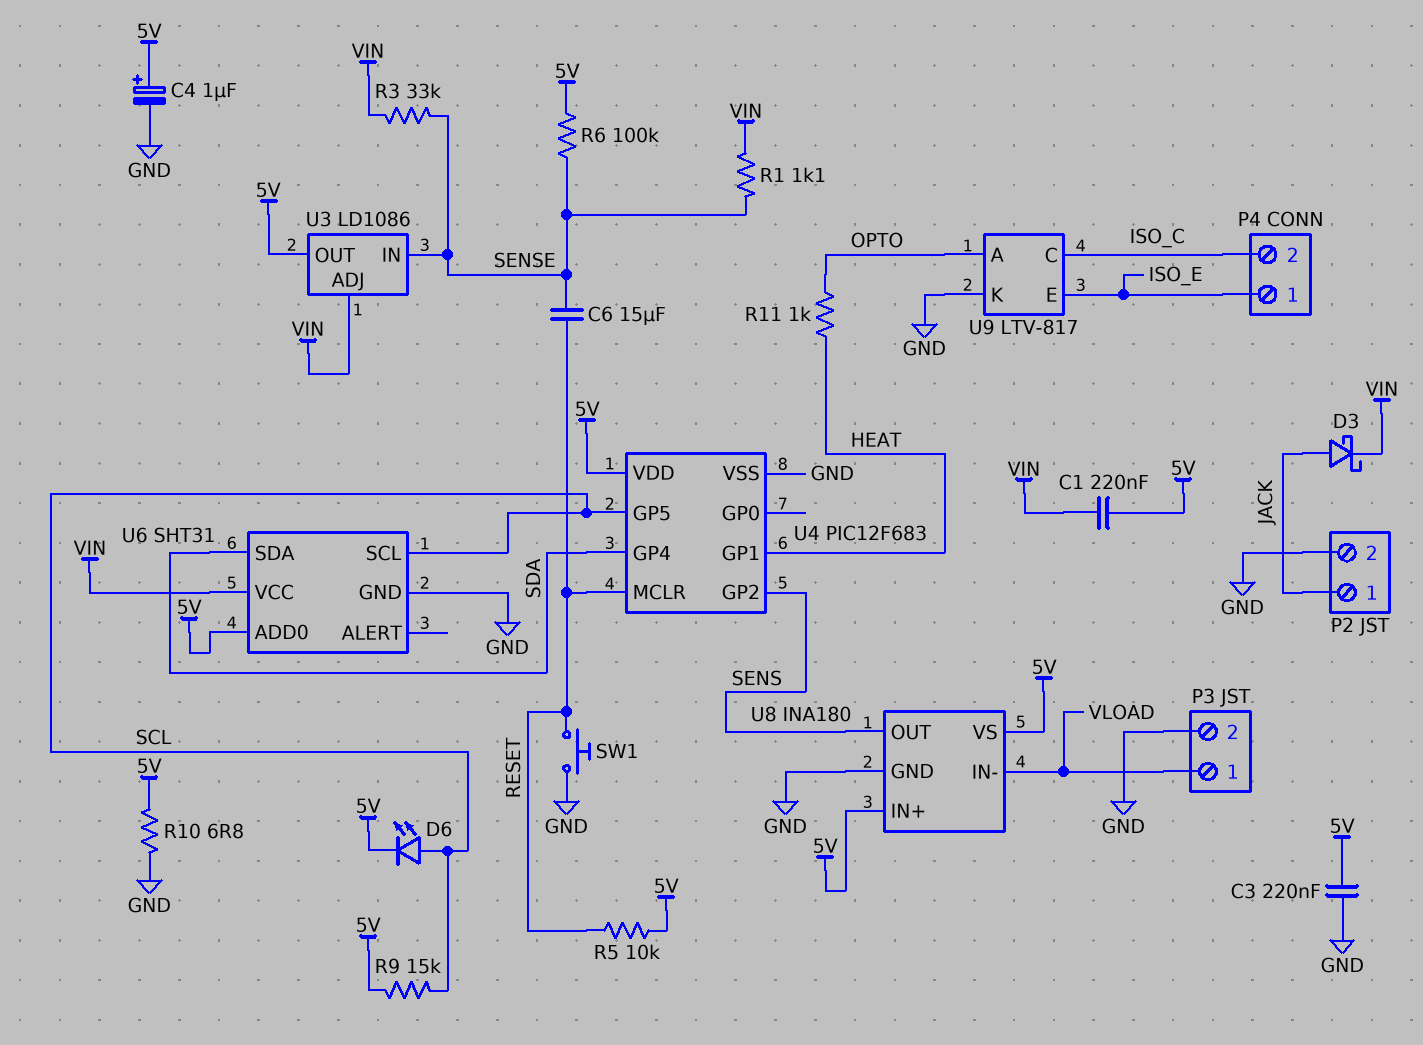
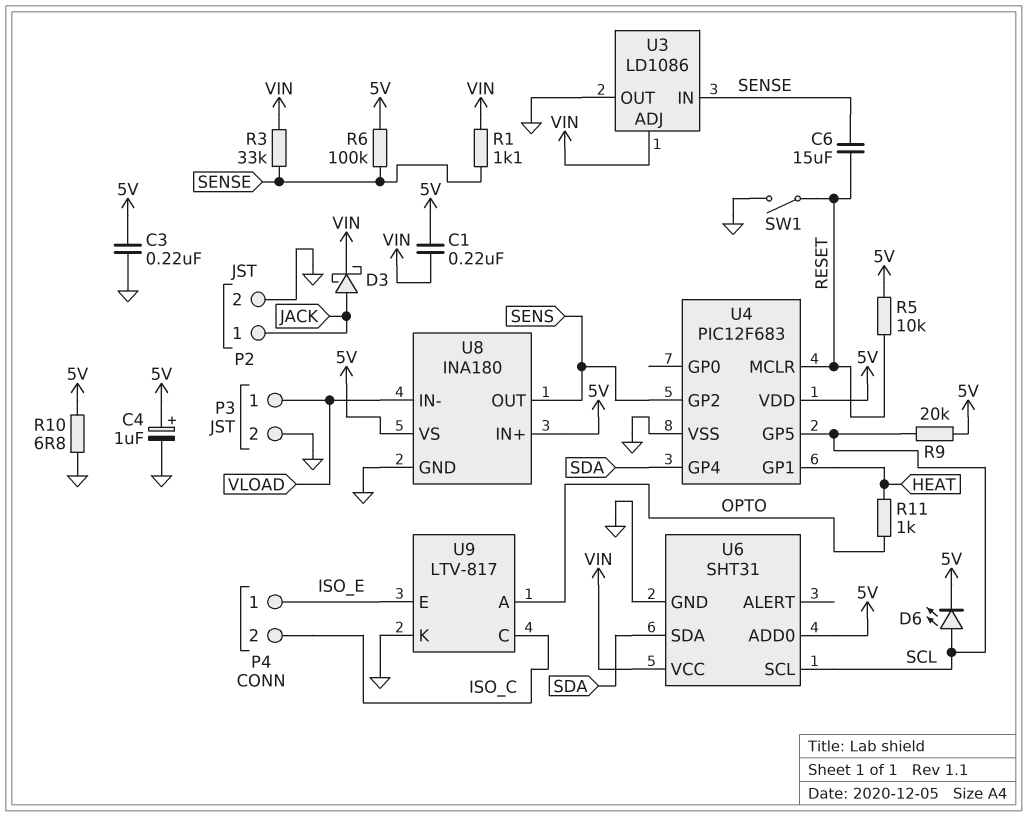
R9: 15k (5V, SCL) -> 20k (5V, SCL)
SW1: button (GND, RESET) -> switch (GND, RESET)
U3 pin OUT: 5V -> GND

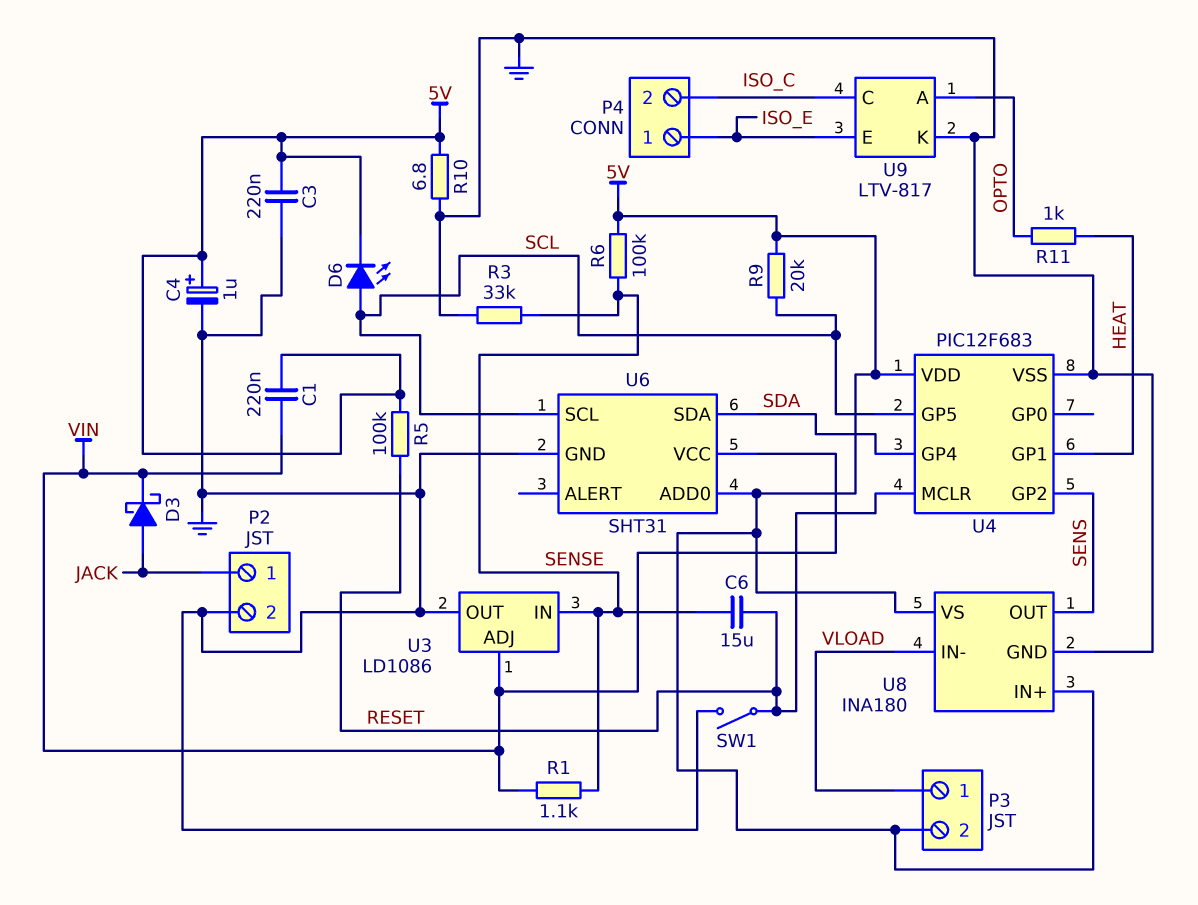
P3 pin 2: GND -> 5V
R3: 33k (SENSE, VIN) -> 33k (GND, SENSE)
R5: 10k (5V, RESET) -> 100k (5V, RESET)

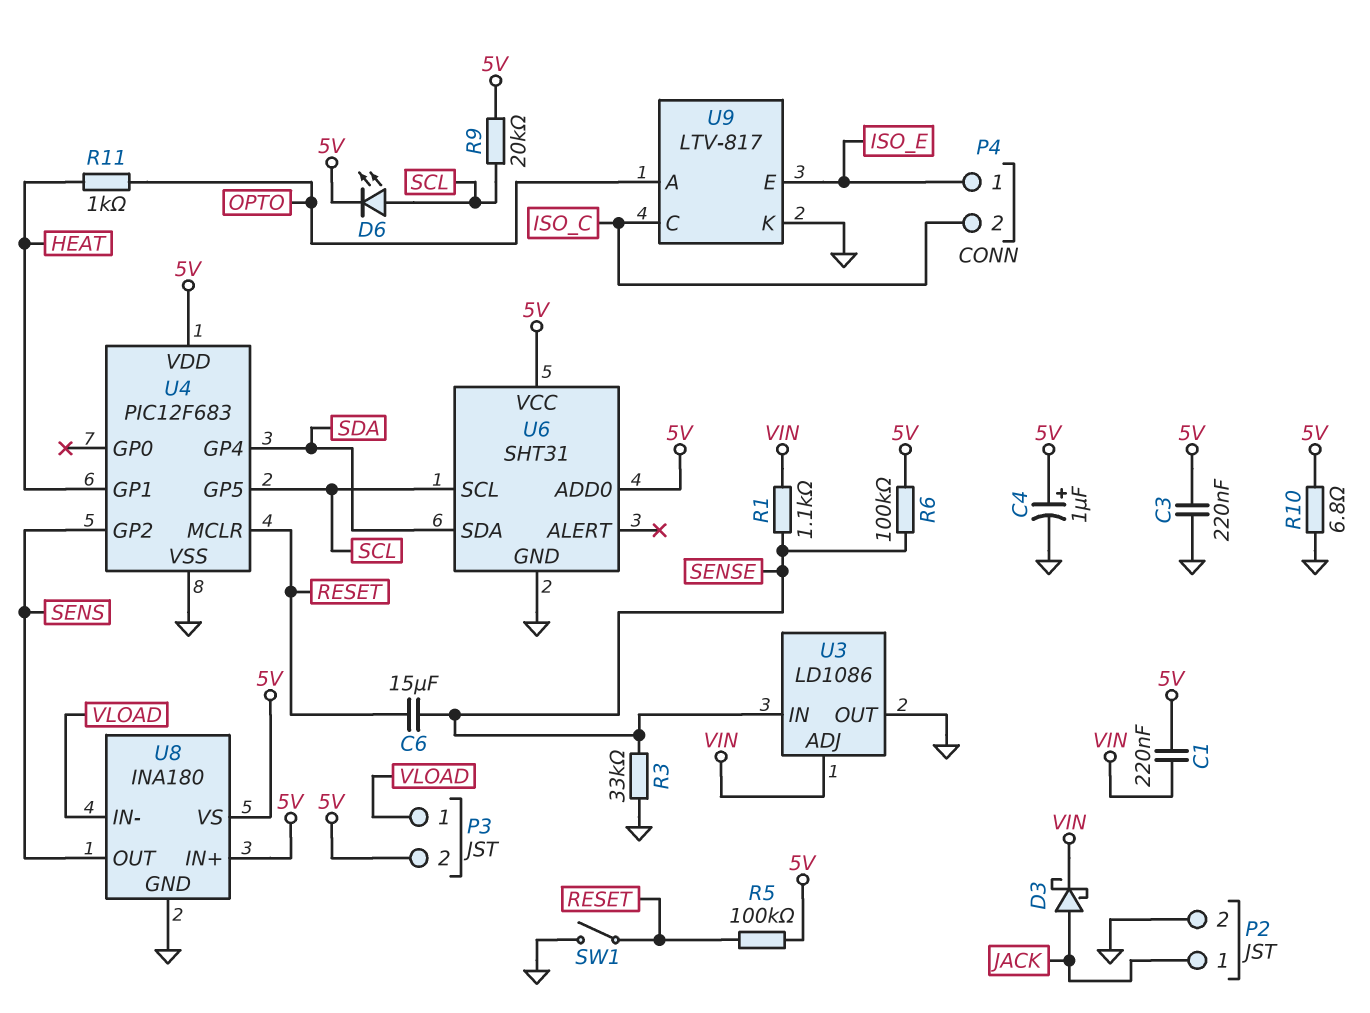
U6 pin VCC: VIN -> 5V

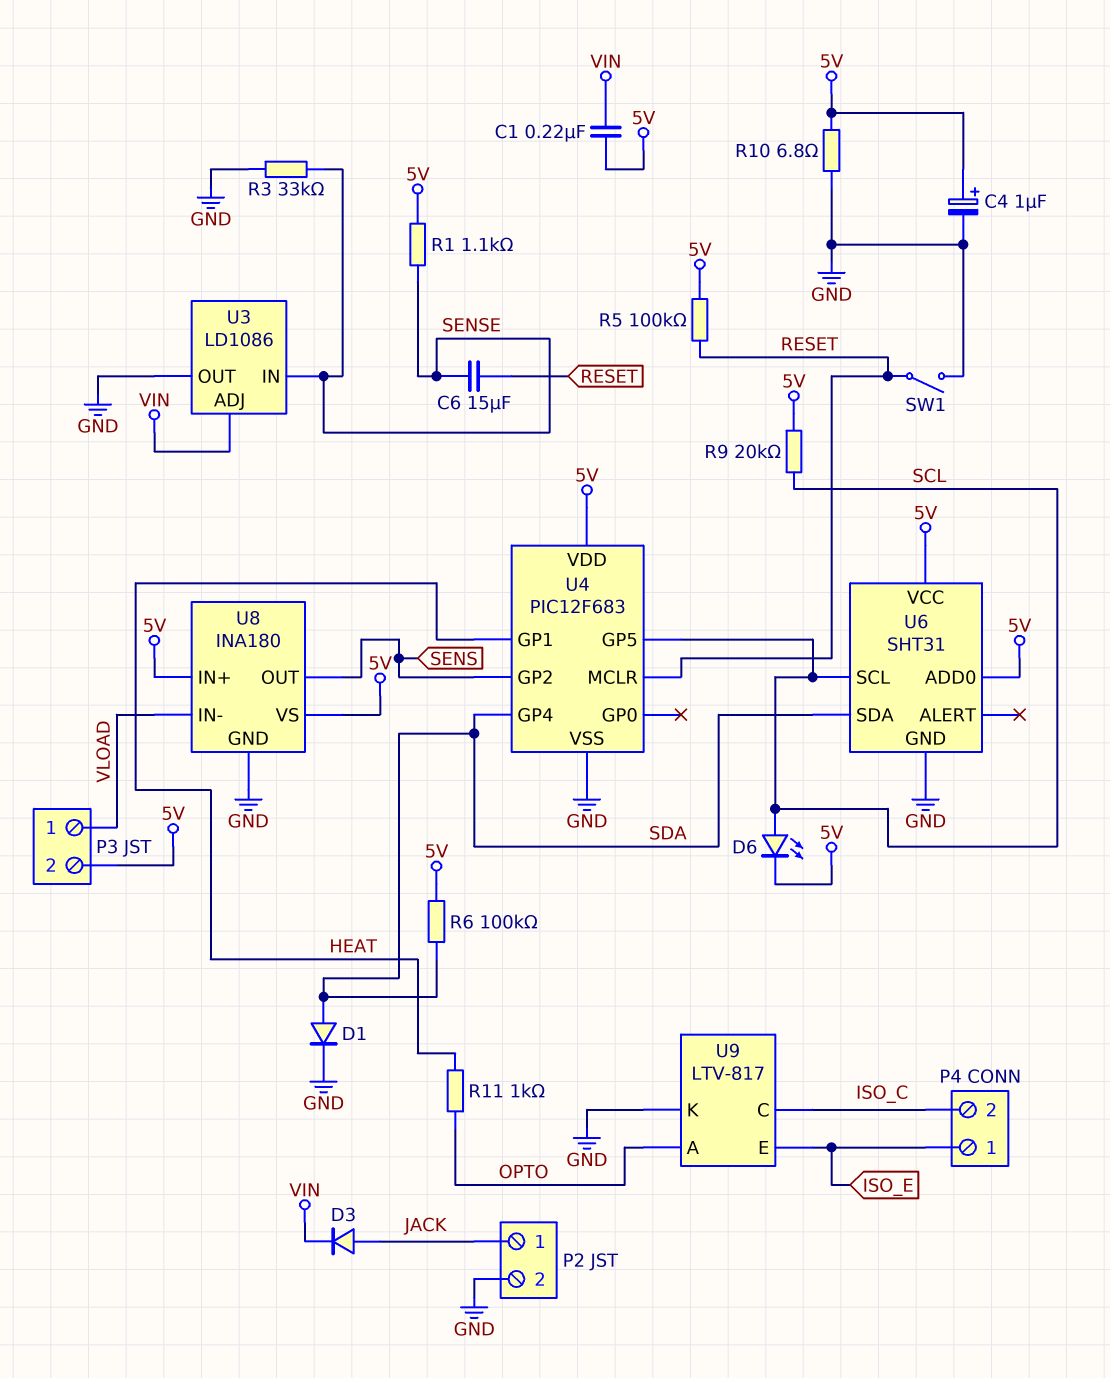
C3: 220nF (5V, GND) -> none
D1: none -> diode (A SDA, K GND)
D3: schottky (A JACK, K VIN) -> diode (A JACK, K VIN)
R1: 1.1k (SENSE, VIN) -> 1.1k (5V, SENSE)
R6: 100k (5V, SENSE) -> 100k (5V, SDA)

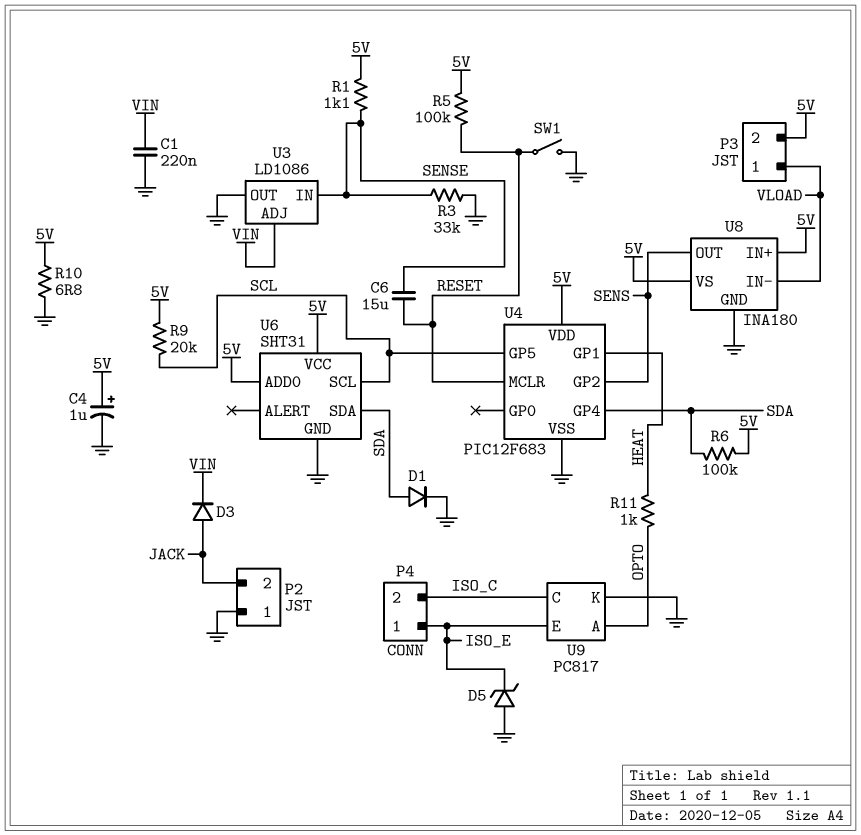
C1: 220nF (5V, VIN) -> 220nF (GND, VIN)
D5: none -> zener (A GND, K ISO_E)
D6: LED (A SCL, K 5V) -> none
P2 pin 1: JACK -> GND
P2 pin 2: GND -> JACK
U9: LTV-817 -> PC817

